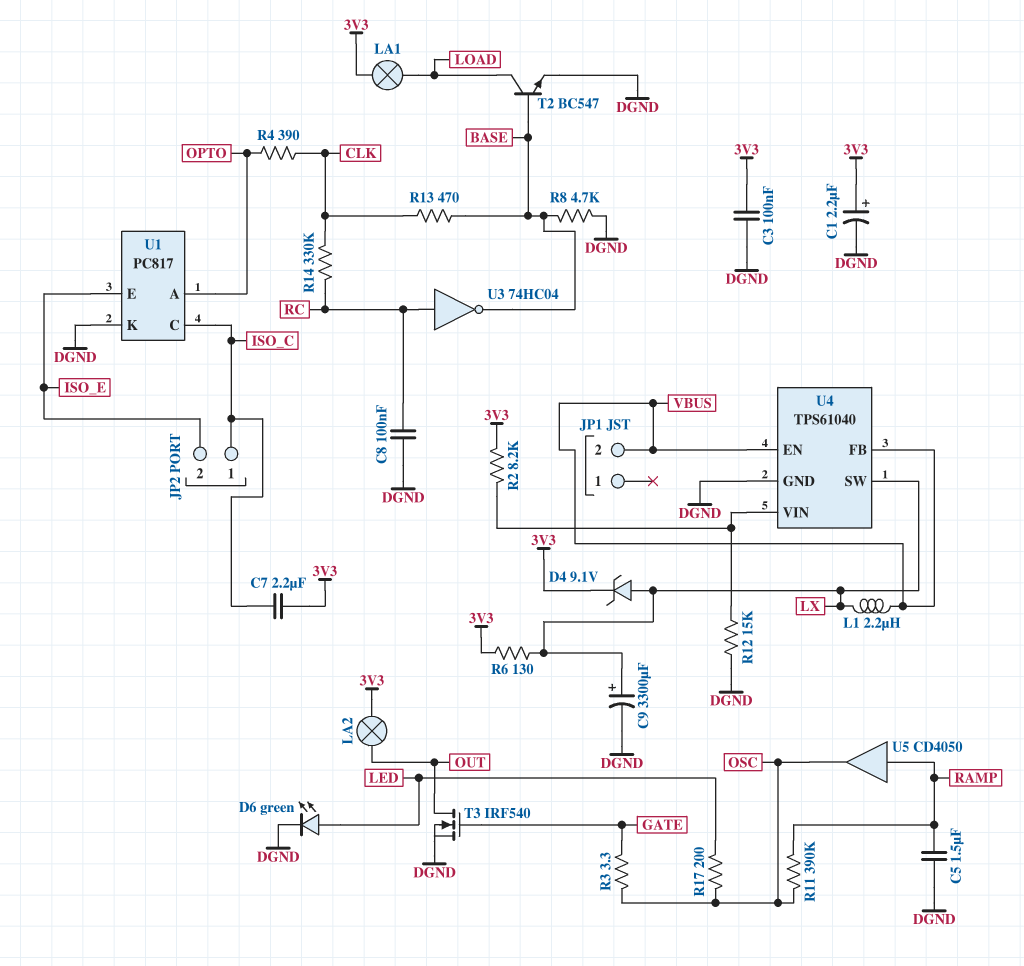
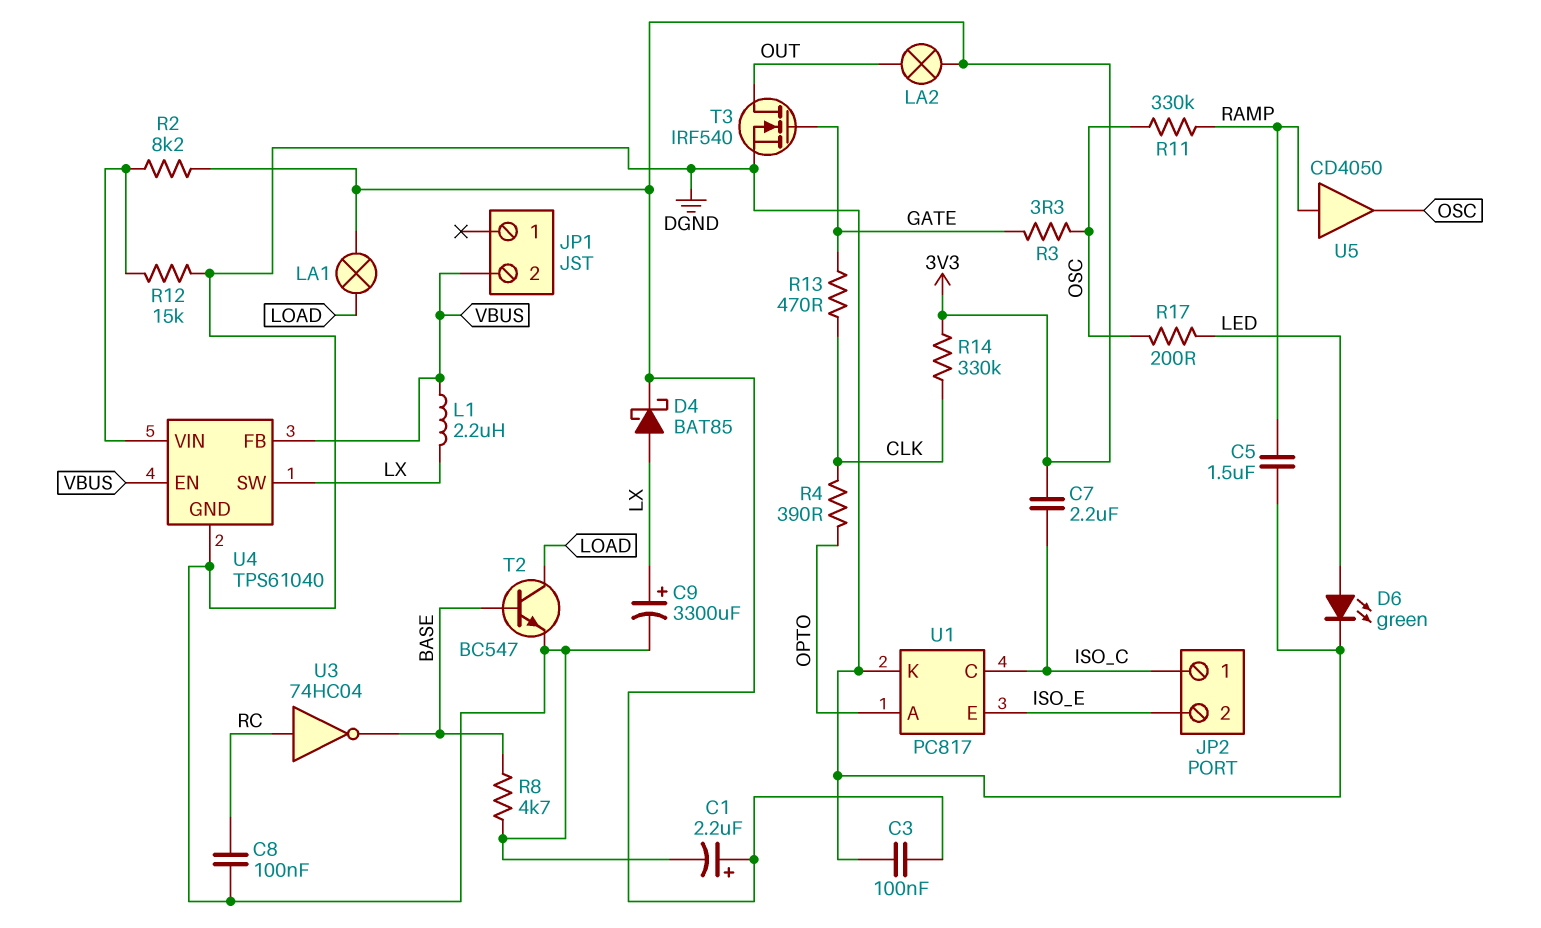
D4: zener 9.1V (A LX, K 3V3) -> schottky BAT85 (A LX, K 3V3)
R6: 130 (3V3, LX) -> none
R11: 390k (OSC, RAMP) -> 330k (OSC, RAMP)
R13: 470 (BASE, CLK) -> 470 (CLK, GATE)
R14: 330k (CLK, RC) -> 330k (3V3, CLK)

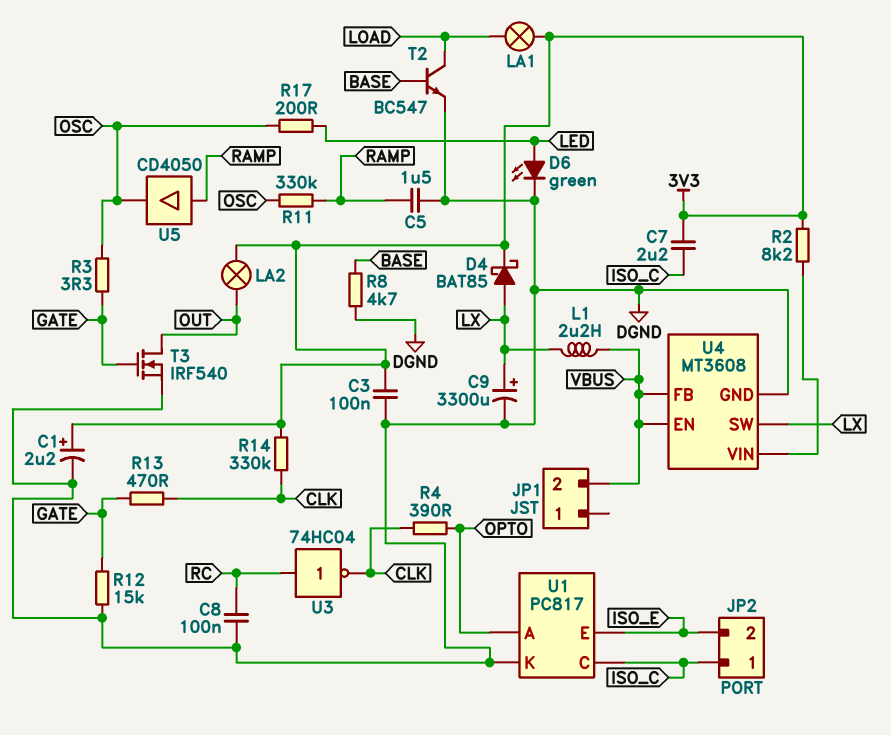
R12: 15k (DGND, U4/VIN) -> 15k (DGND, GATE)
U3: NOT 74HC04 (in RC, out BASE) -> NOT 74HC04 (in RC, out CLK)
U4: TPS61040 -> MT3608

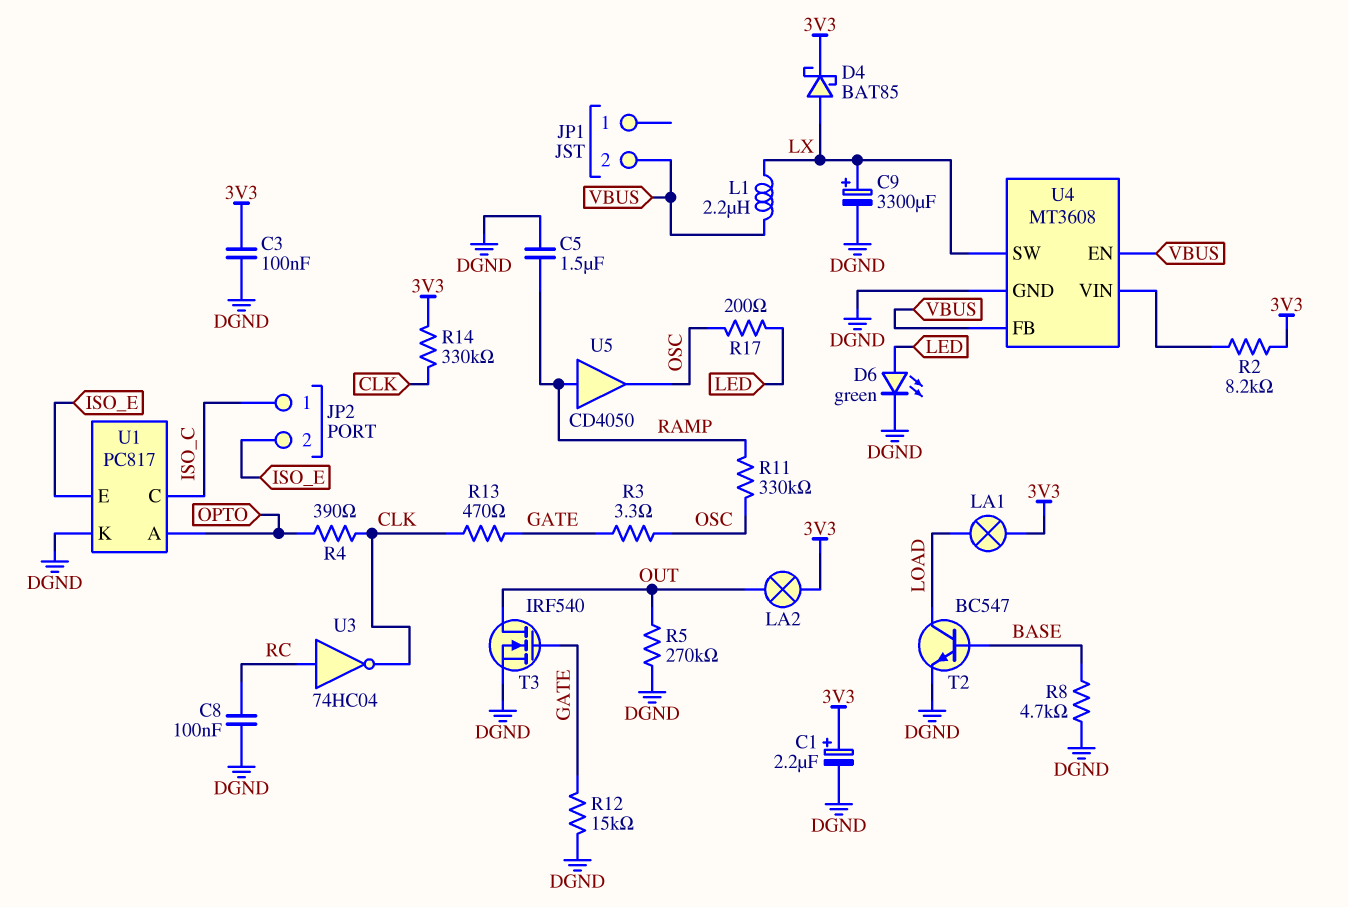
C7: 2.2uF (3V3, ISO_C) -> none
R5: none -> 270k (DGND, OUT)

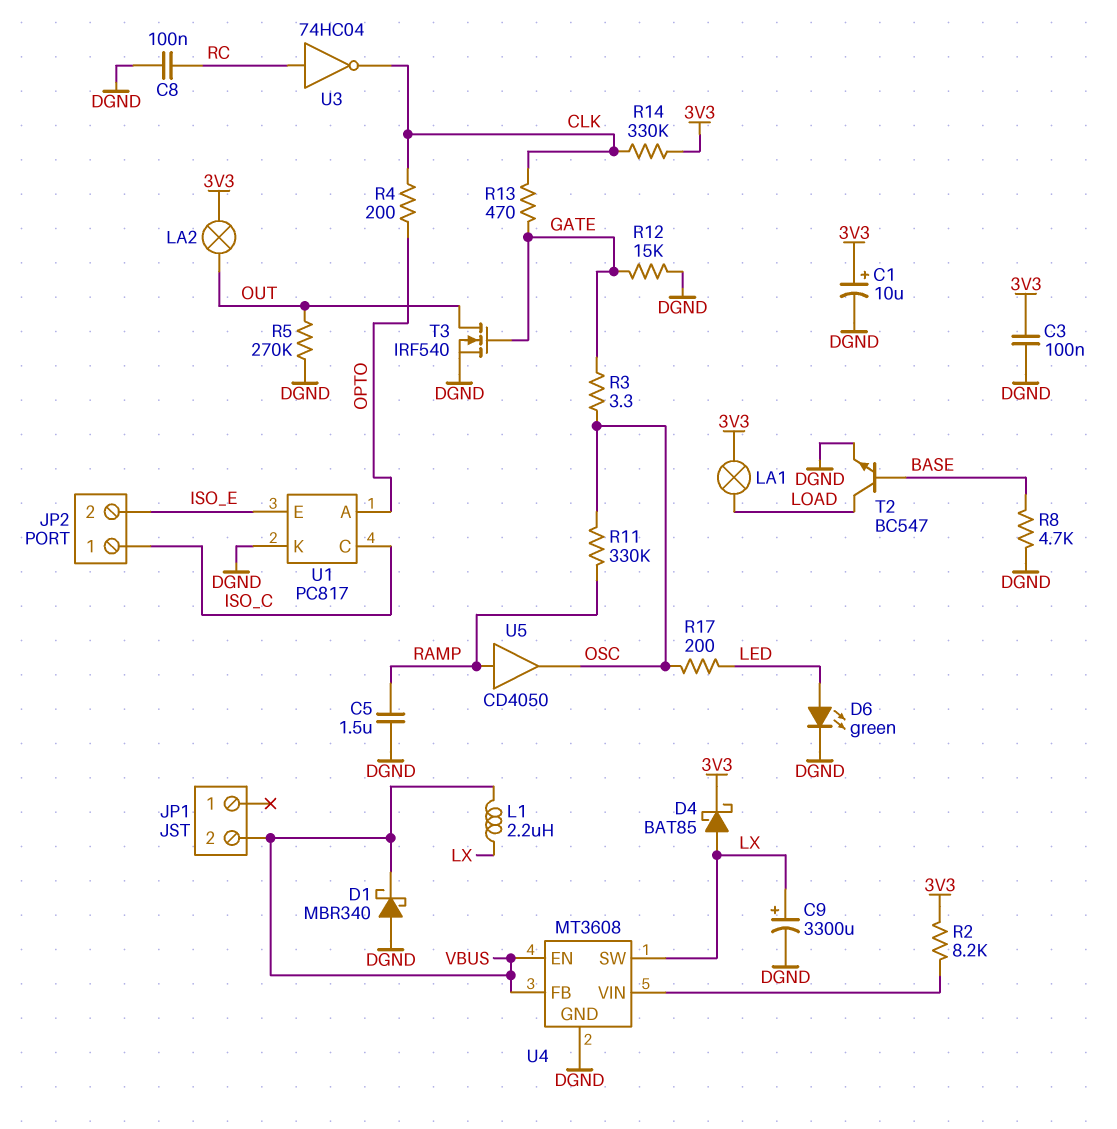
C1: 2.2uF (plus 3V3, minus DGND) -> 10uF (plus 3V3, minus DGND)
D1: none -> schottky MBR340 (A DGND, K VBUS)
R4: 390 (CLK, OPTO) -> 200 (CLK, OPTO)

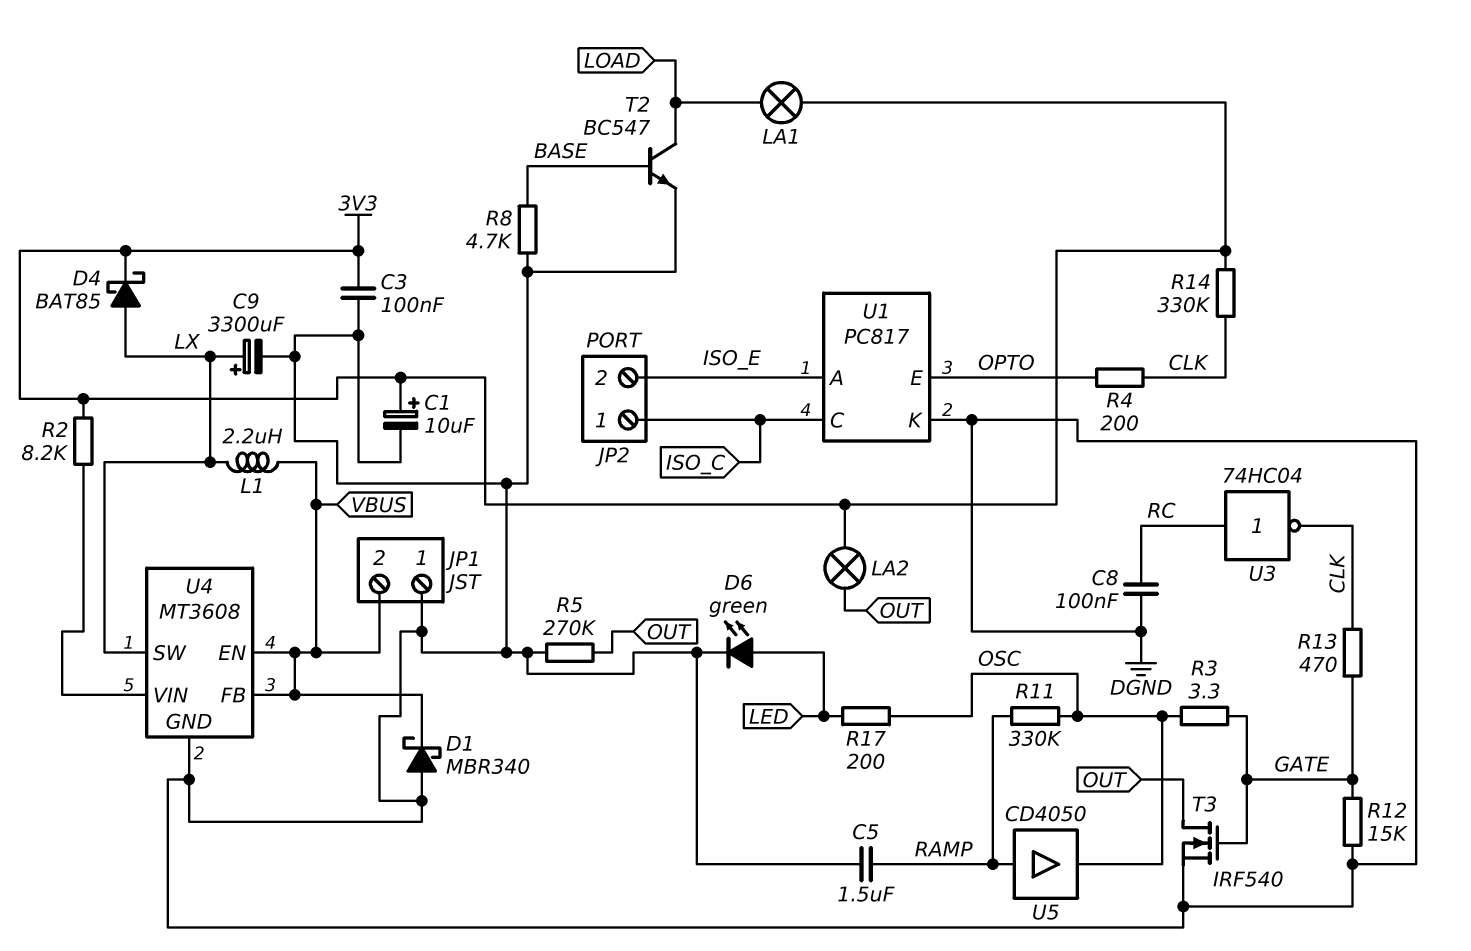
JP1 pin 1: none -> DGND
U1 pin A: OPTO -> ISO_E
U1 pin E: ISO_E -> OPTO

